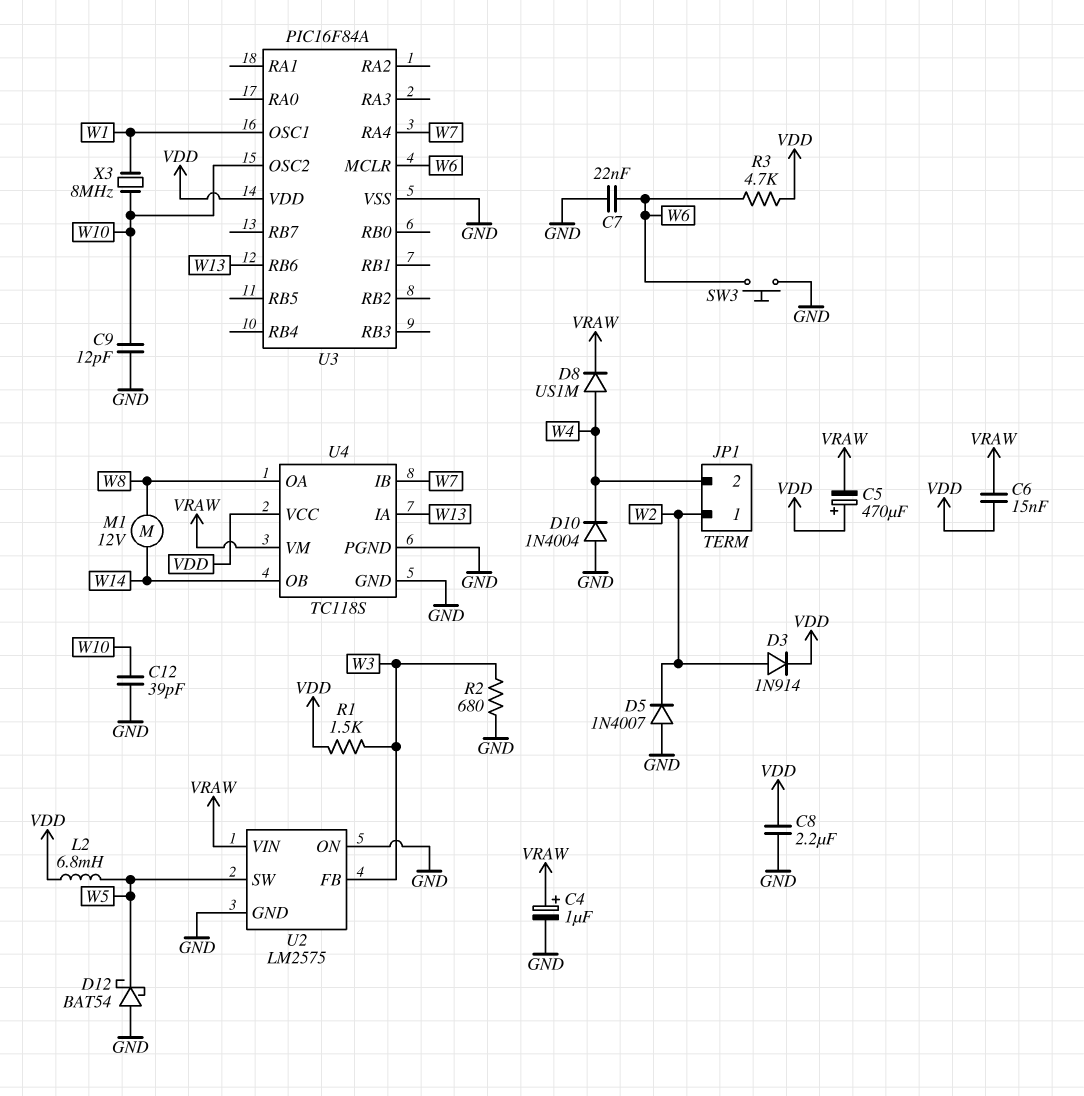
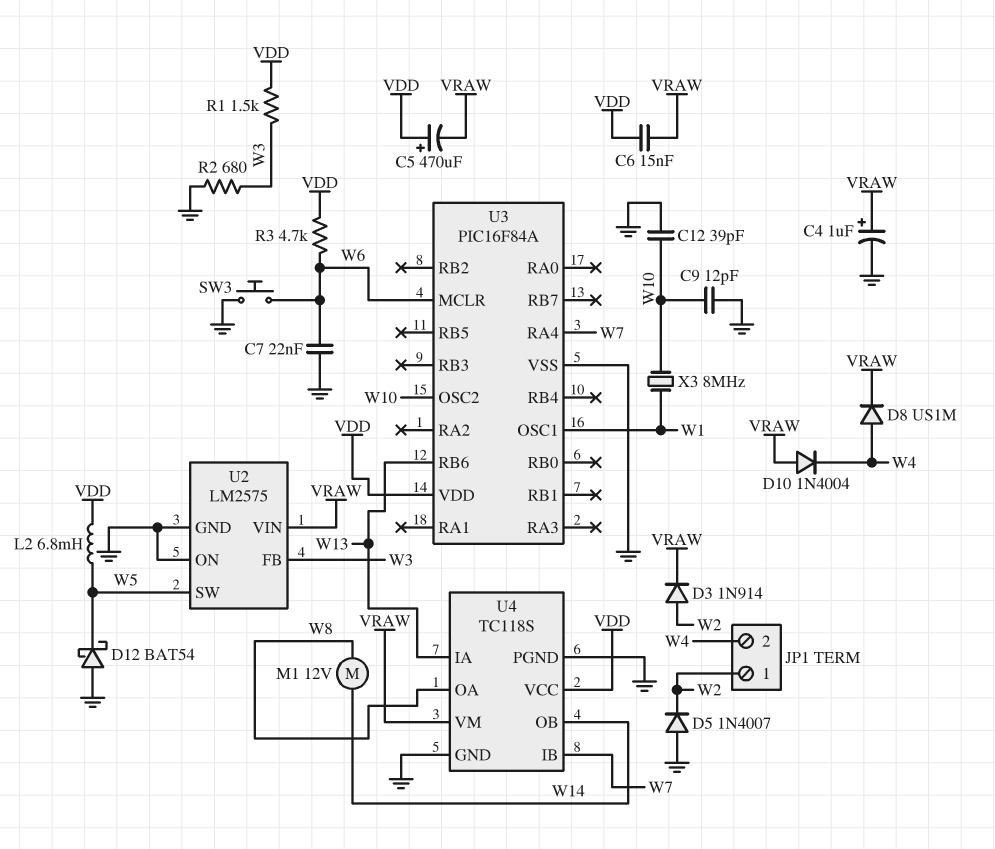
C8: 2.2uF (GND, VDD) -> none
D3: diode 1N914 (A W2, K VDD) -> diode 1N914 (A W2, K VRAW)
D10: diode 1N4004 (A GND, K W4) -> diode 1N4004 (A VRAW, K W4)

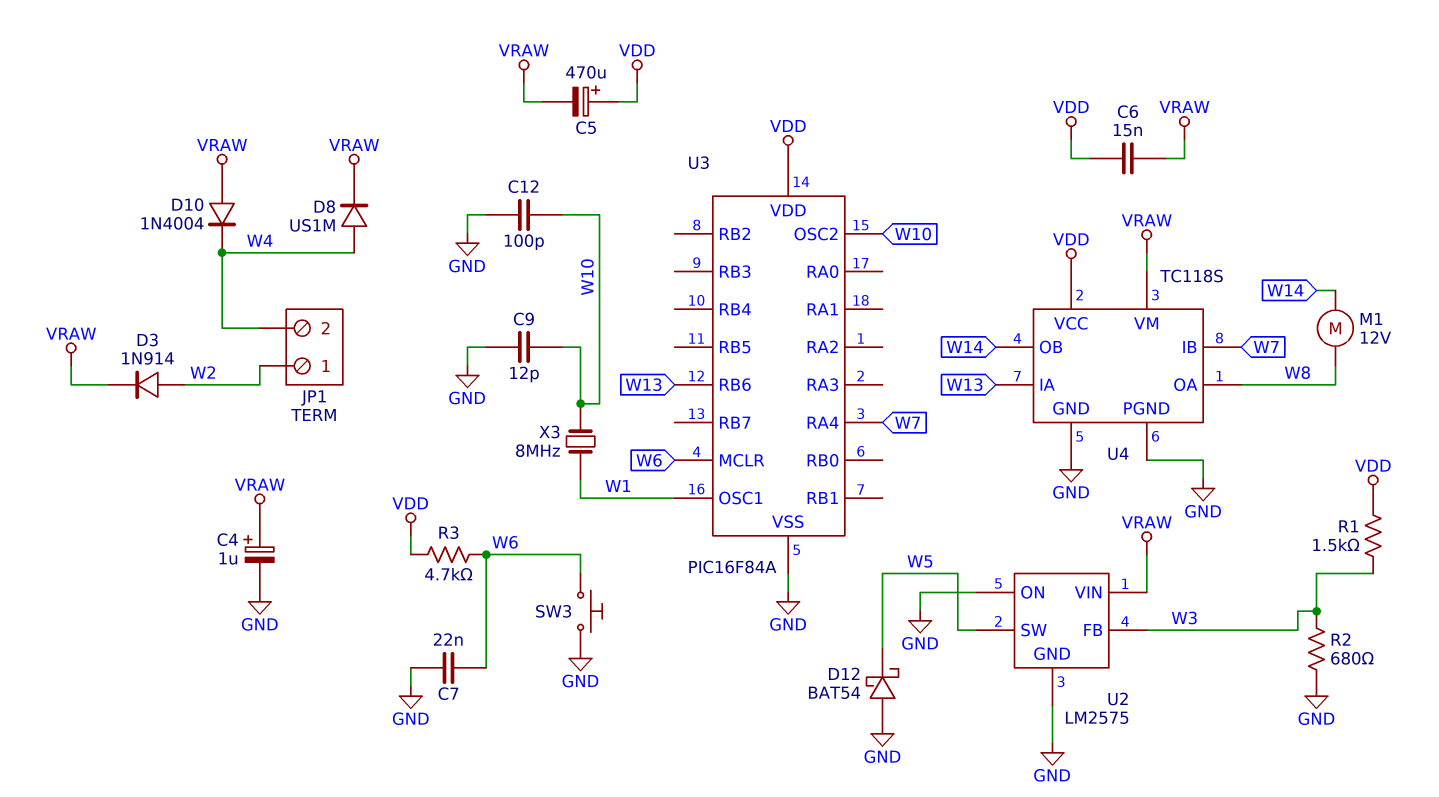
C12: 39pF (GND, W10) -> 100pF (GND, W10)
D5: diode 1N4007 (A GND, K W2) -> none
L2: 6.8mH (VDD, W5) -> none

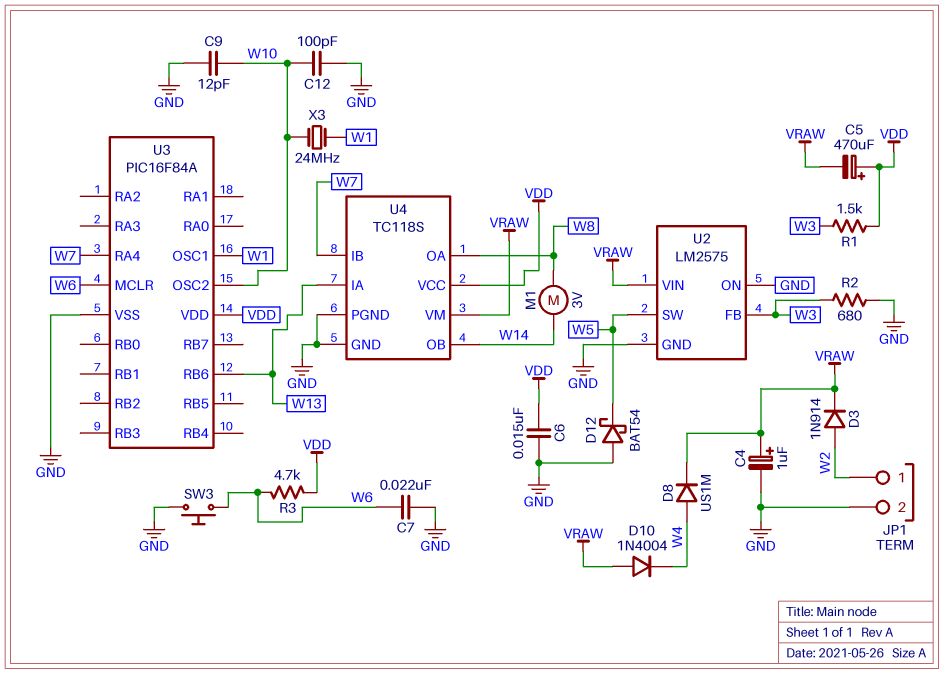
C6: 15nF (VDD, VRAW) -> 15nF (GND, VDD)
JP1 pin 2: W4 -> GND
M1: motor 12V (W8, W14) -> motor 3V (W8, W14)
X3: 8MHz (W1, W10) -> 24MHz (W1, W10)

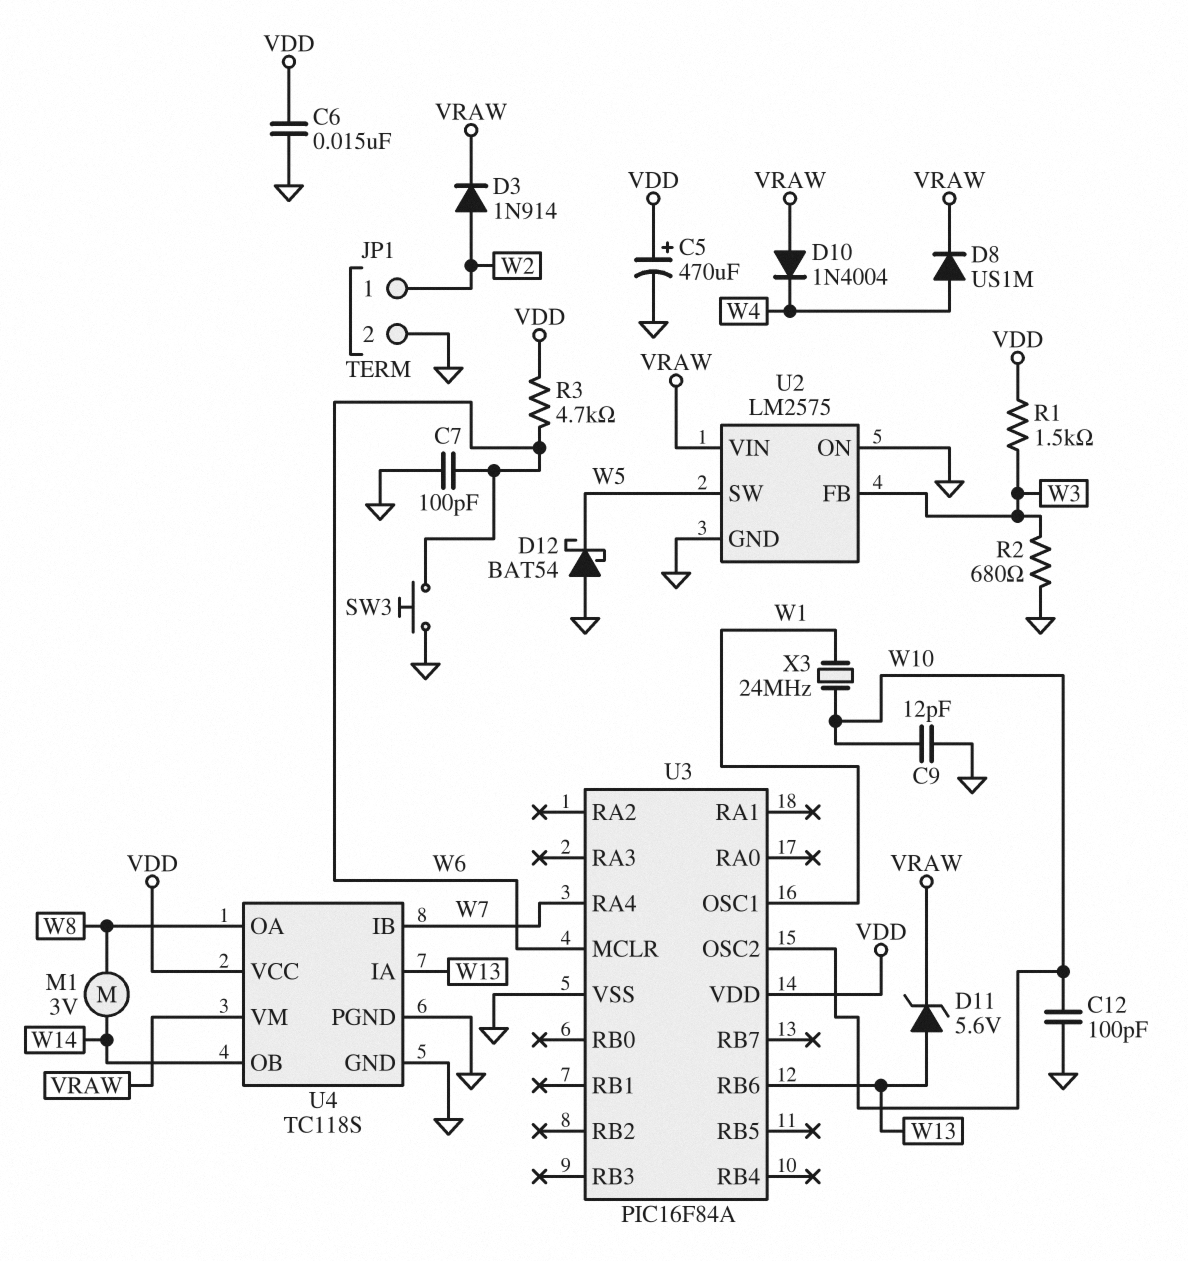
C4: 1uF (plus VRAW, minus GND) -> none
C5: 470uF (plus VDD, minus VRAW) -> 470uF (plus VDD, minus GND)
C7: 22nF (GND, W6) -> 100pF (GND, W6)
D11: none -> zener 5.6V (A W13, K VRAW)

